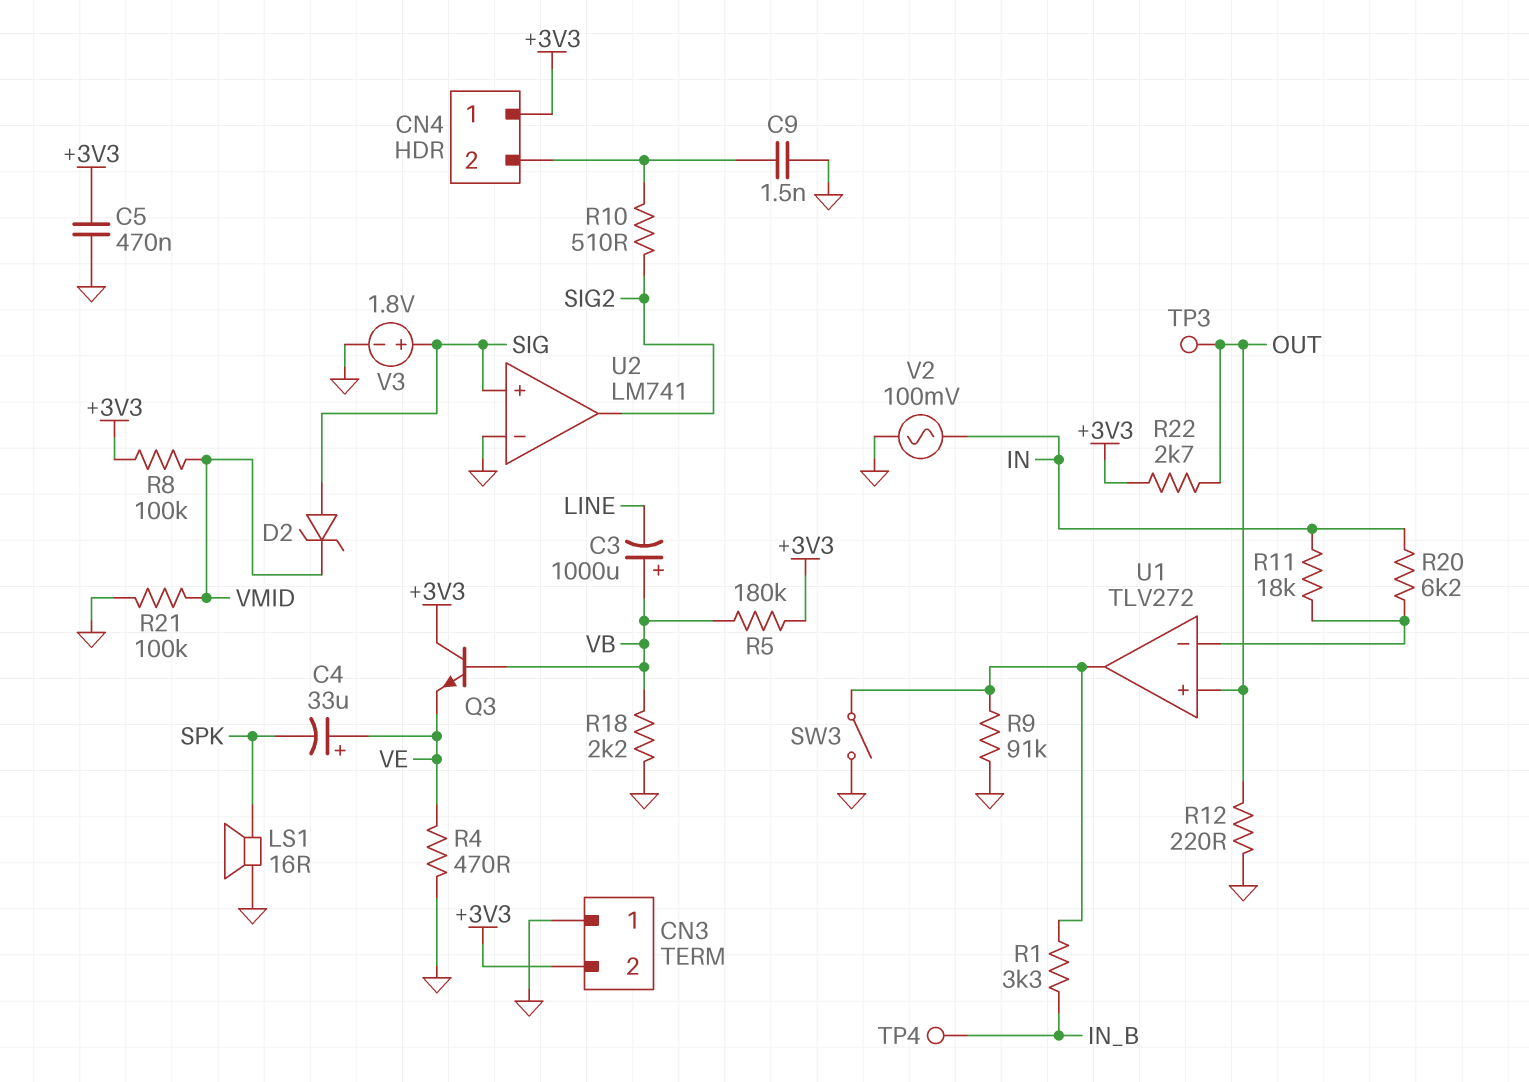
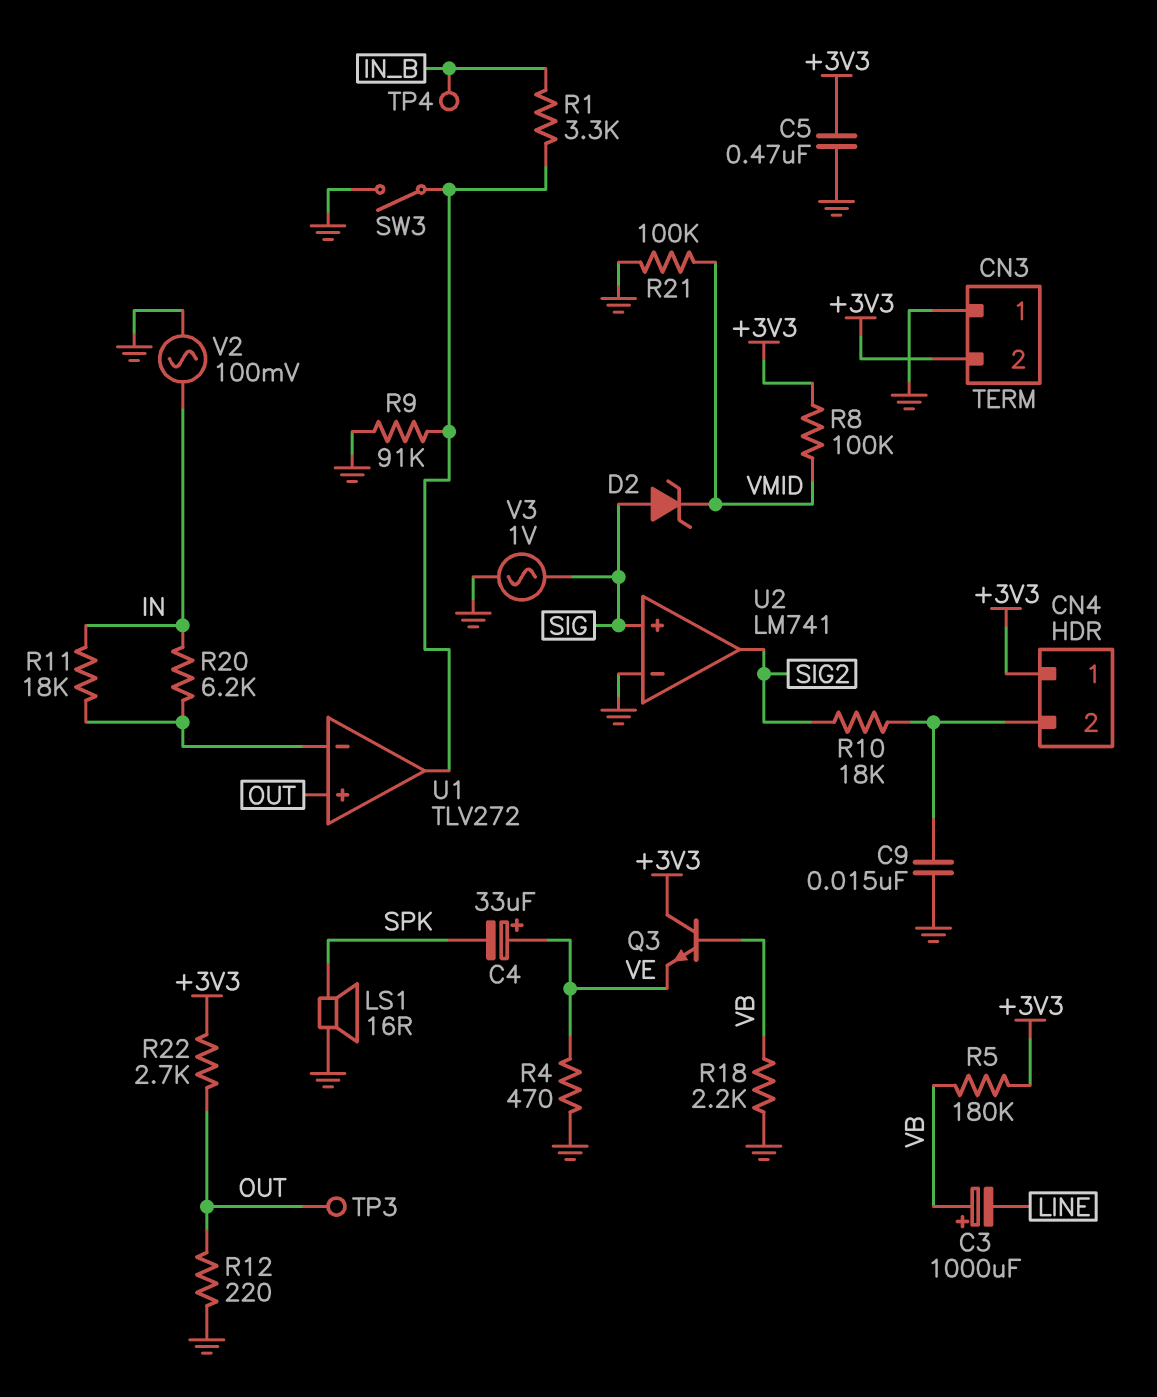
C9: 1.5nF (CN4/2, GND) -> 15nF (CN4/2, GND)
R10: 510 (CN4/2, SIG2) -> 18k (CN4/2, SIG2)
V3: 1.8V (plus SIG, minus GND) -> AC 1V (GND, SIG)

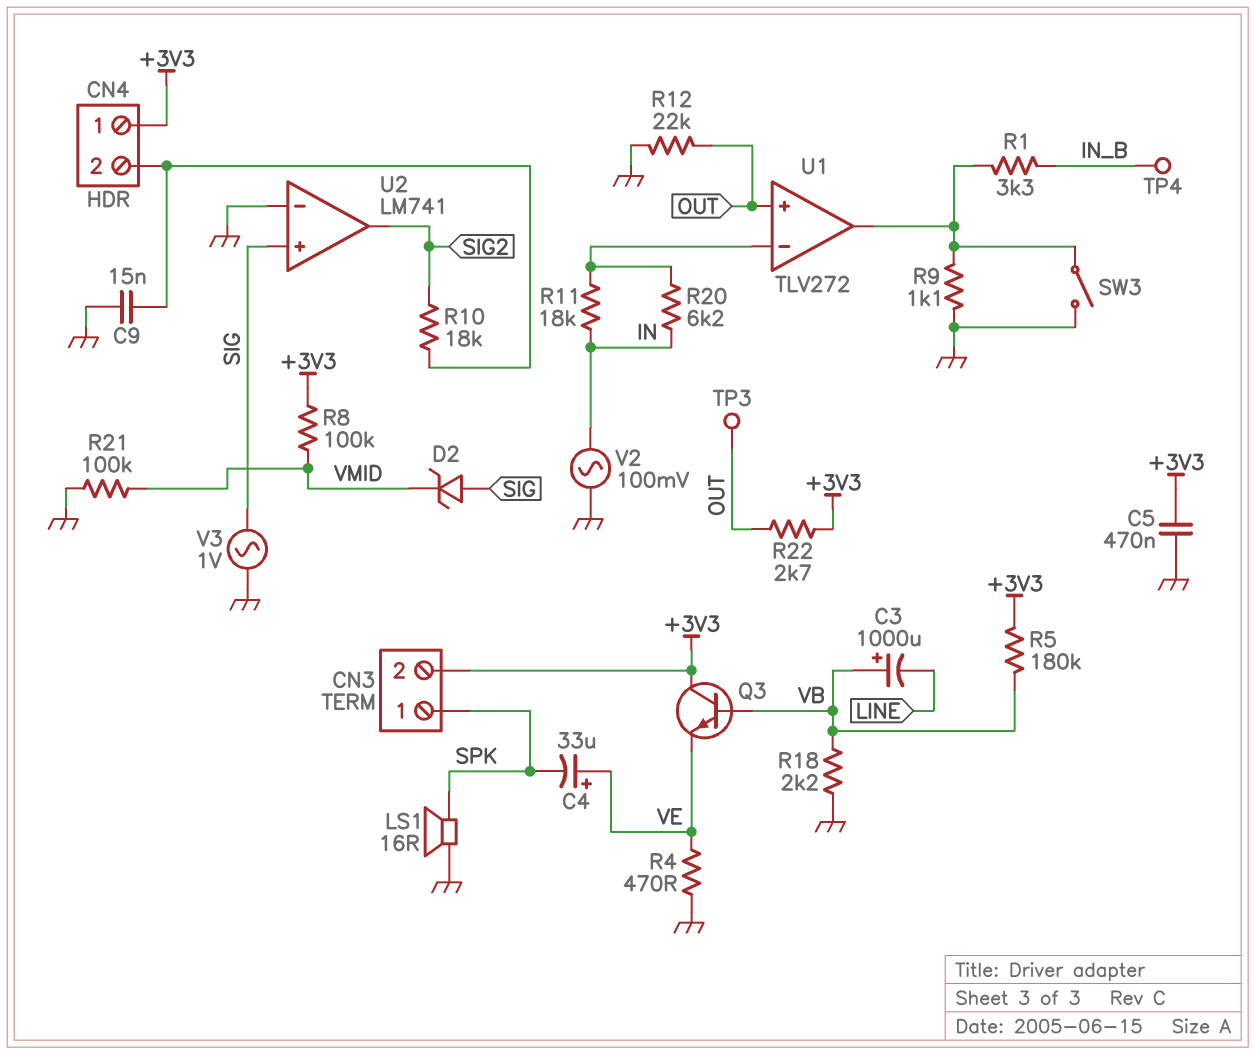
CN3 pin 1: GND -> SPK
R9: 91k (GND, U1/out) -> 1.1k (GND, U1/out)
R12: 220 (GND, OUT) -> 22k (GND, OUT)

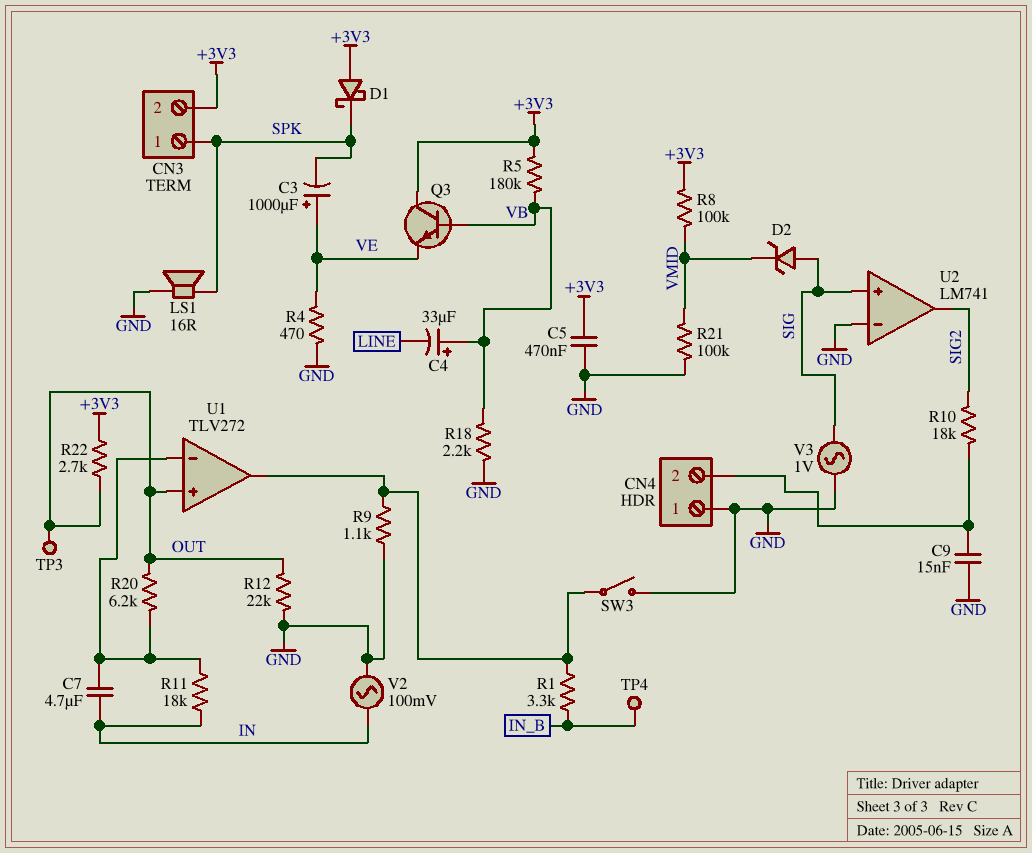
C3: 1000uF (plus VB, minus LINE) -> 1000uF (plus VE, minus SPK)
C4: 33uF (plus VE, minus SPK) -> 33uF (plus VB, minus LINE)
C7: none -> 4.7uF (IN, U1/in-)
CN4 pin 1: +3V3 -> GND
D1: none -> schottky (A +3V3, K SPK)
R20: 6.2k (IN, U1/in-) -> 6.2k (OUT, U1/in-)

